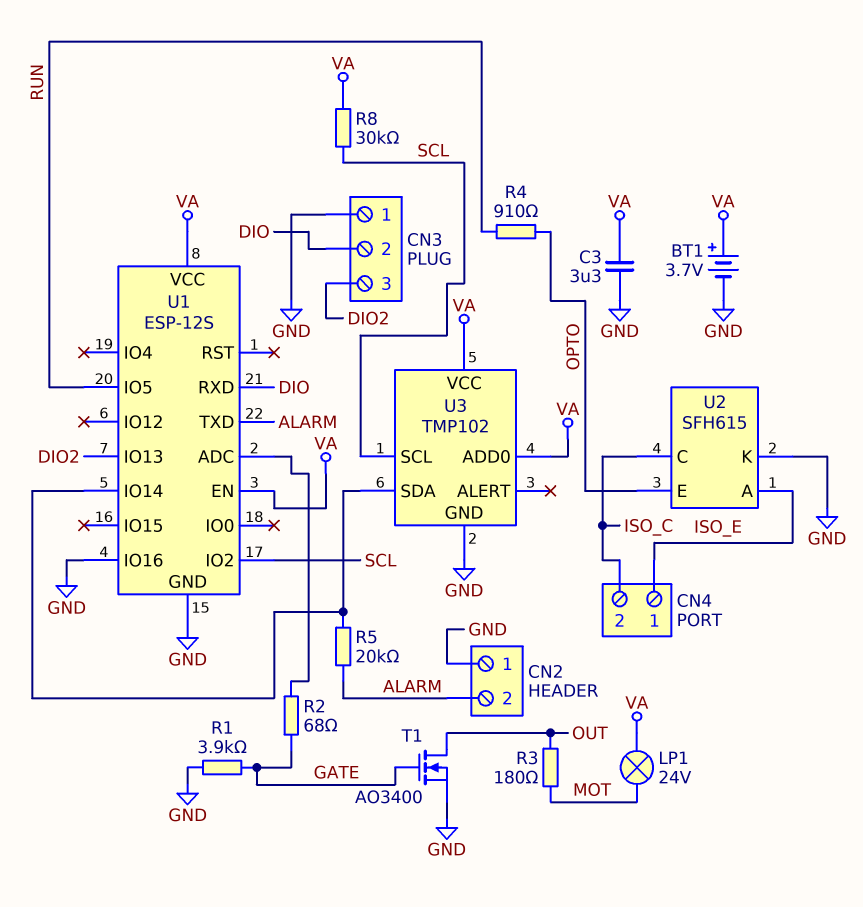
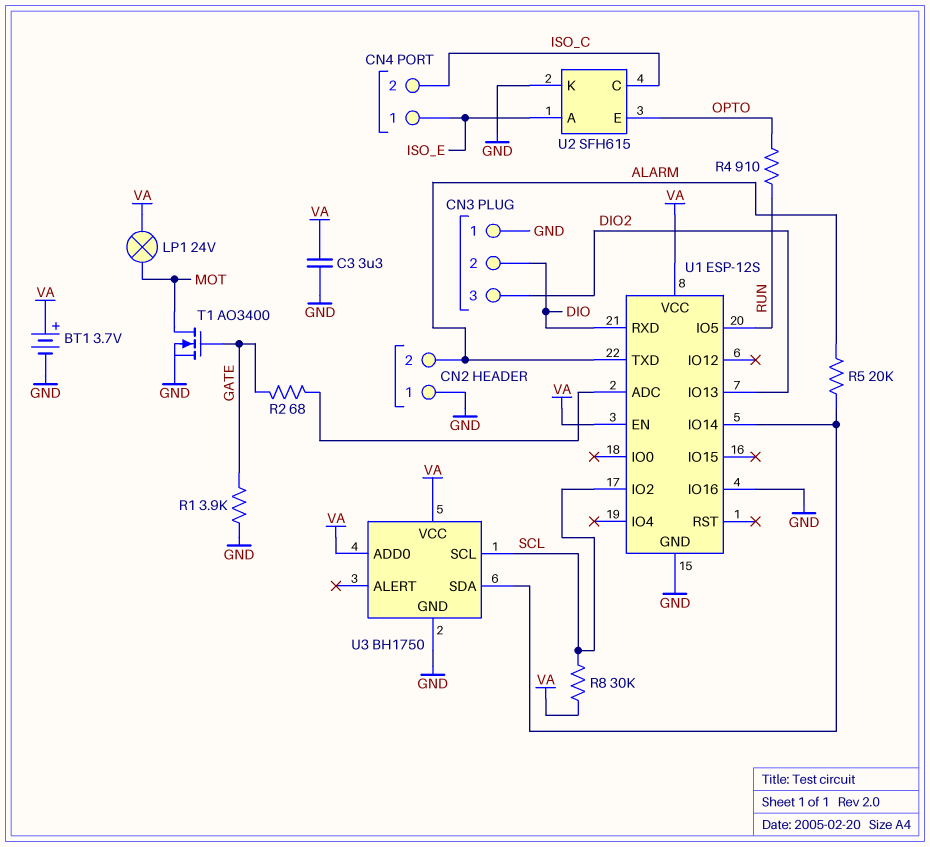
R3: 180 (MOT, OUT) -> none
T1: NMOS AO3400 (G GATE, D OUT, S GND) -> NMOS AO3400 (G GATE, D MOT, S GND)
U3: TMP102 -> BH1750

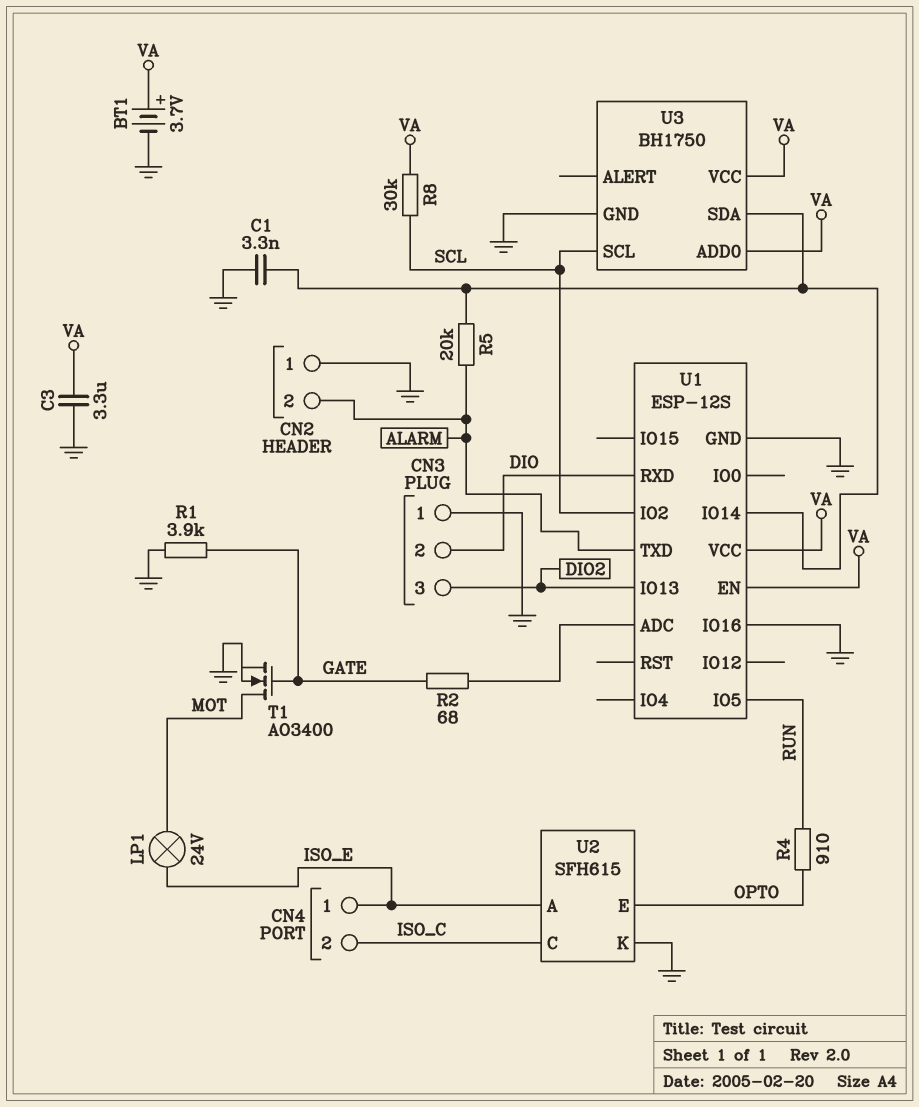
C1: none -> 3.3nF (GND, U1/IO14)
LP1: lamp 24V (MOT, VA) -> lamp 24V (ISO_E, MOT)

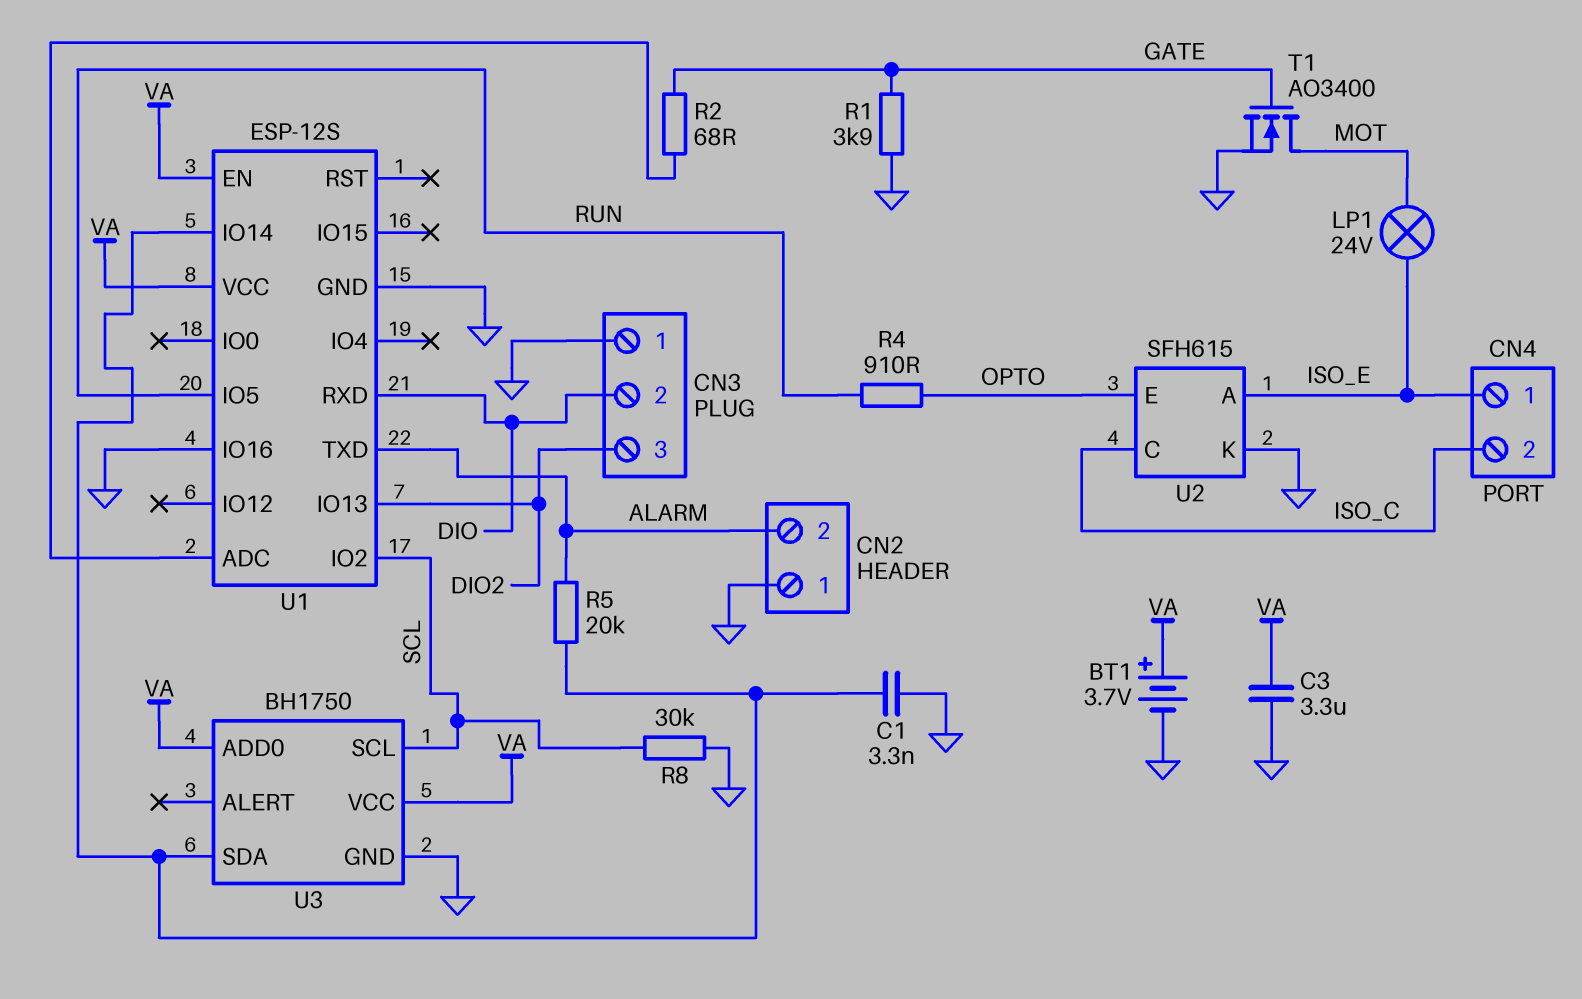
R8: 30k (SCL, VA) -> 30k (GND, SCL)

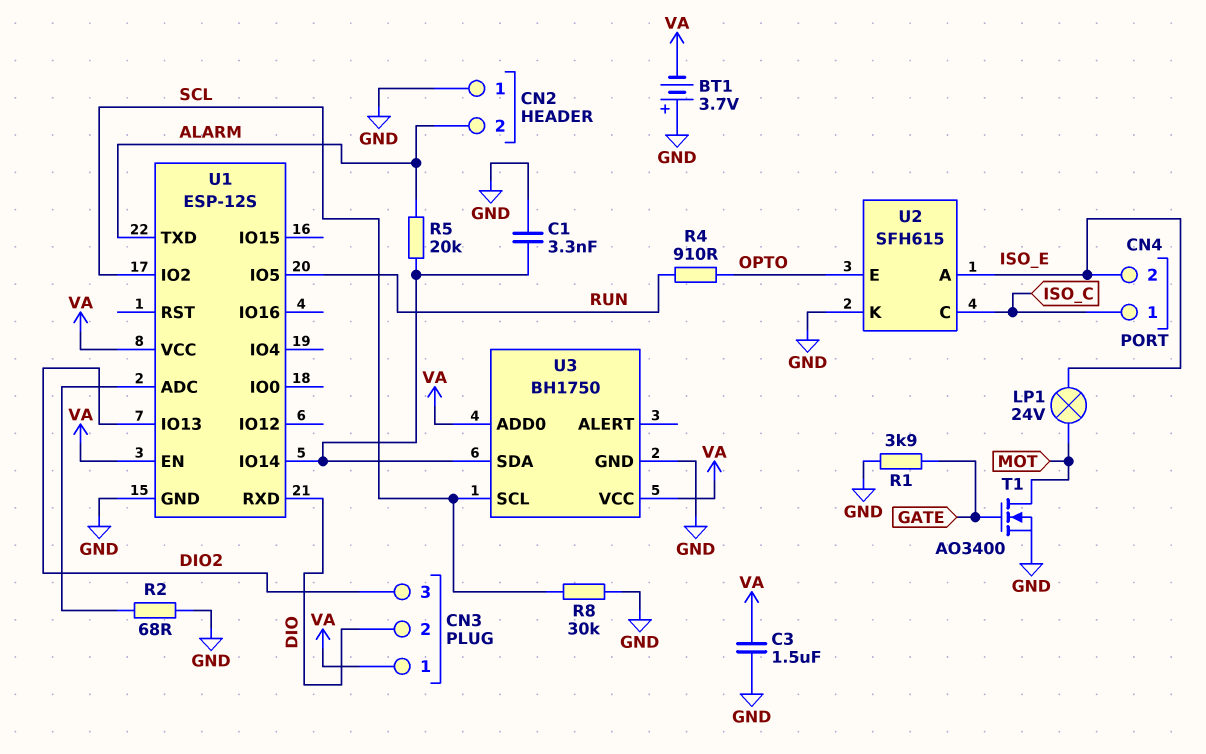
BT1: 3.7V (plus VA, minus GND) -> 3.7V (plus GND, minus VA)
C3: 3.3uF (GND, VA) -> 1.5uF (GND, VA)
CN3 pin 1: GND -> VA
CN4 pin 1: ISO_E -> ISO_C
CN4 pin 2: ISO_C -> ISO_E
R2: 68 (GATE, U1/ADC) -> 68 (GND, U1/ADC)
U1 pin IO16: GND -> none

